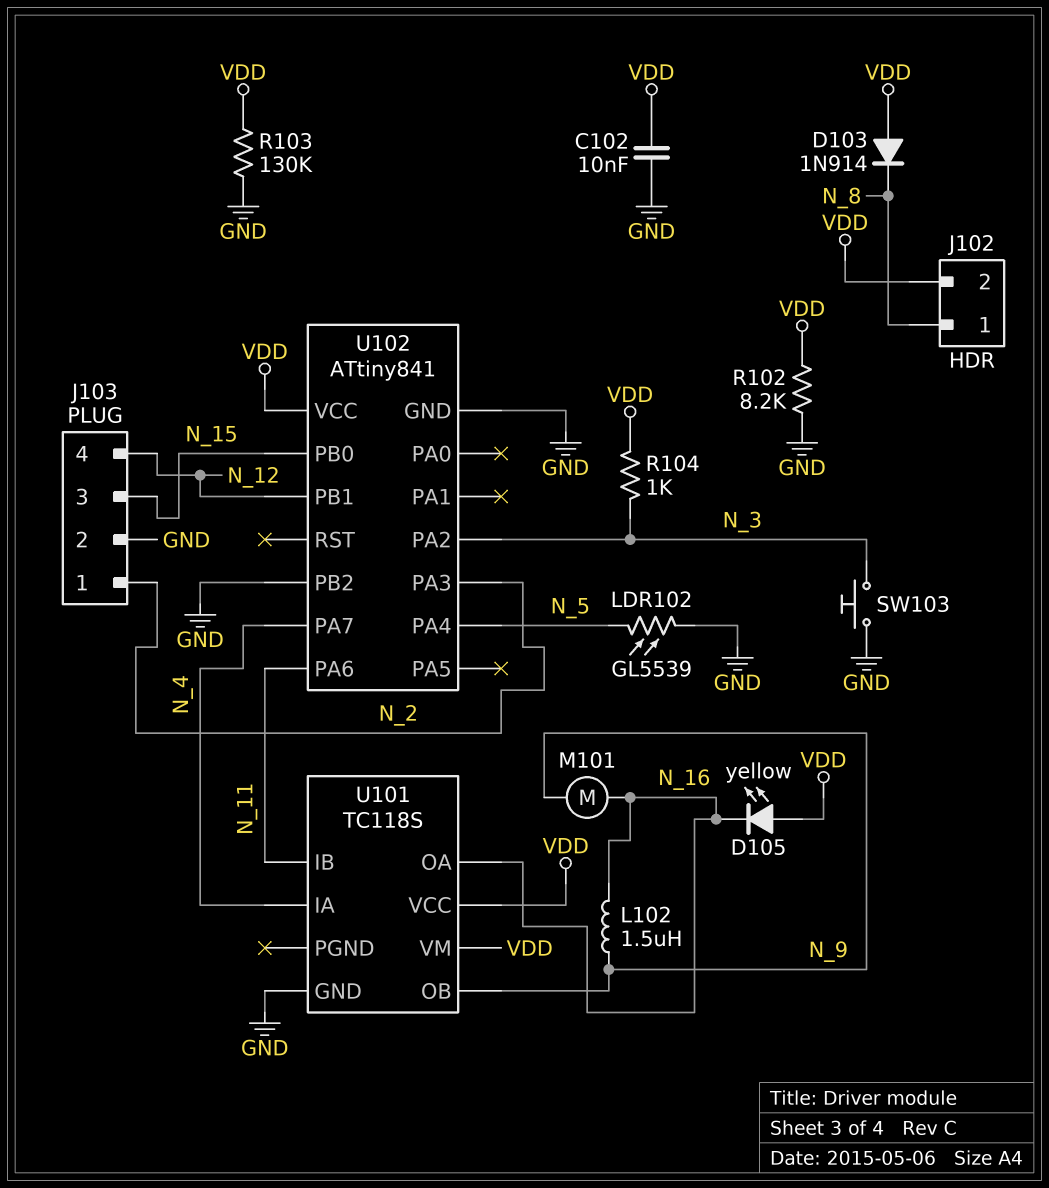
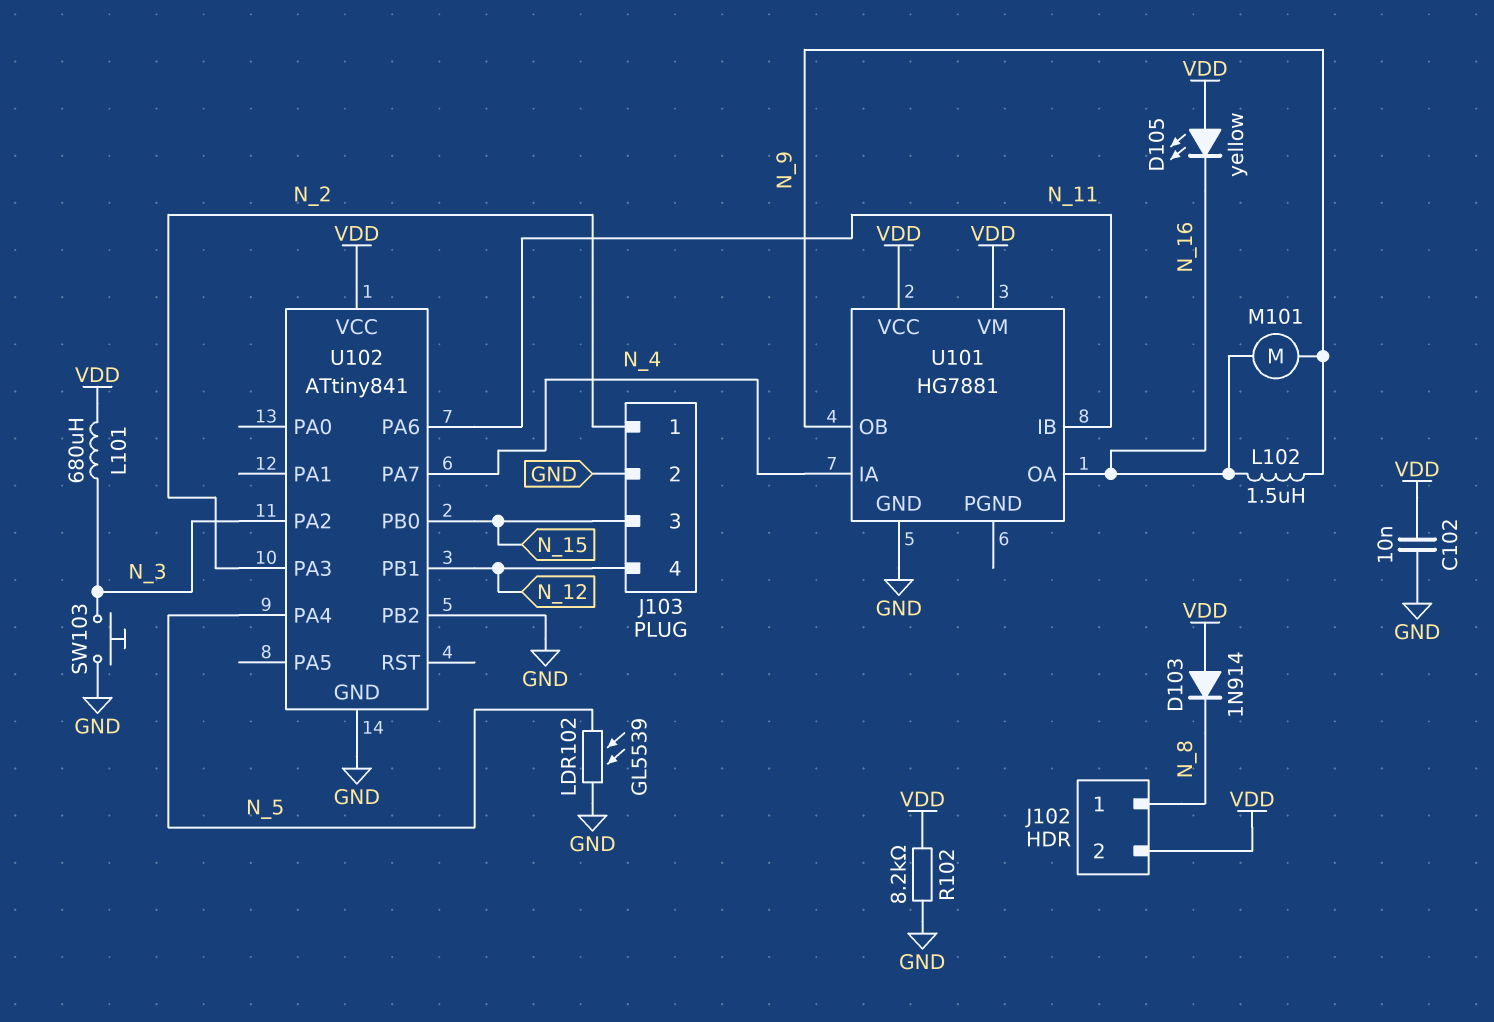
L101: none -> 680uH (N_3, VDD)
R103: 130k (GND, VDD) -> none
R104: 1k (N_3, VDD) -> none
U101: TC118S -> HG7881

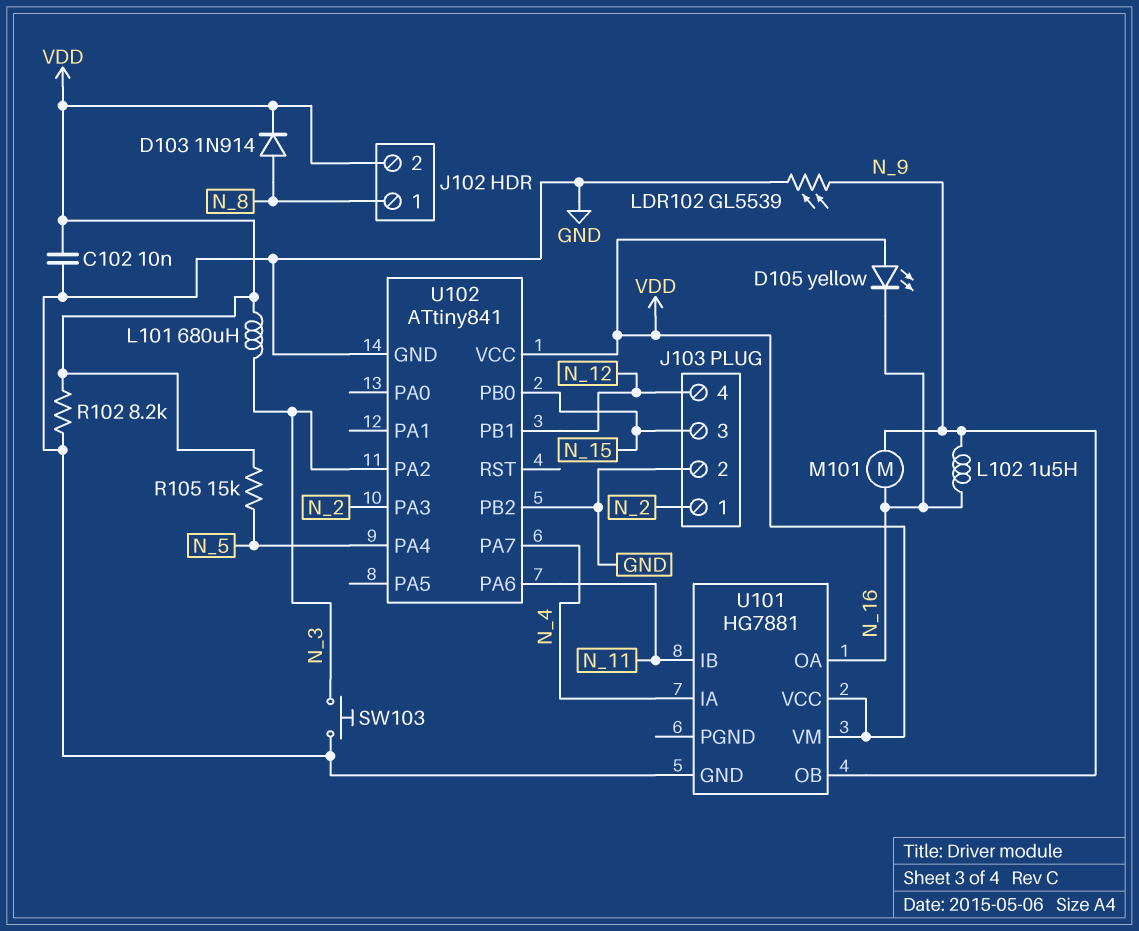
D103: diode 1N914 (A VDD, K N_8) -> diode 1N914 (A N_8, K VDD)
LDR102: GL5539 (GND, N_5) -> GL5539 (GND, N_9)
R105: none -> 15k (N_5, VDD)

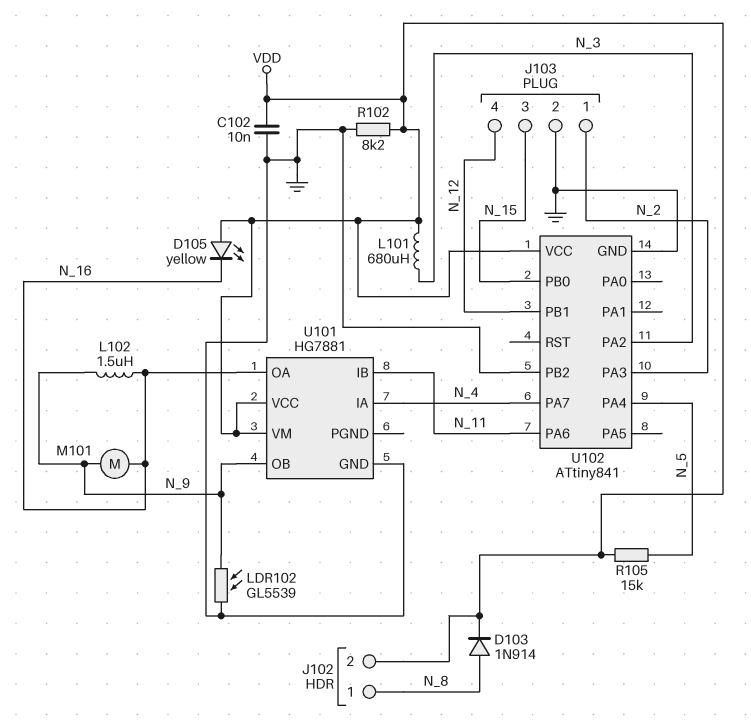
SW103: button (GND, N_3) -> none

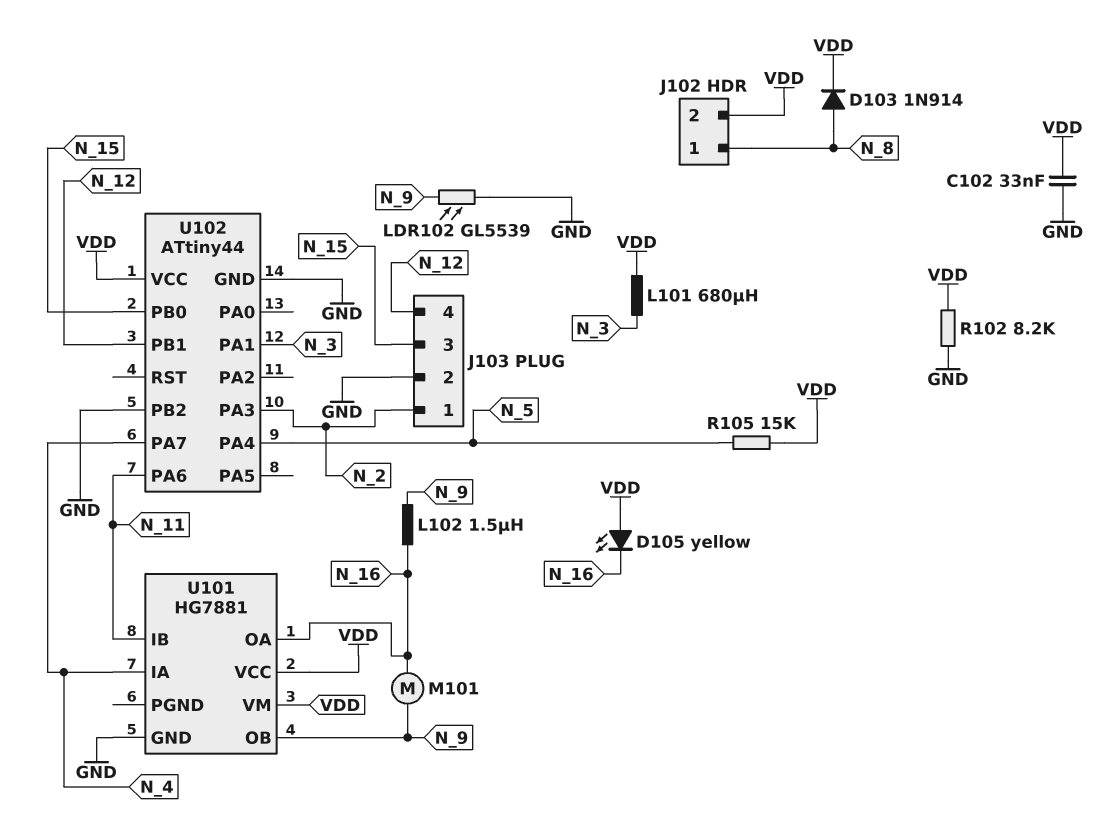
C102: 10nF (GND, VDD) -> 33nF (GND, VDD)
U102: ATtiny841 -> ATtiny44
U102 pin PA1: none -> N_3
U102 pin PA2: N_3 -> none

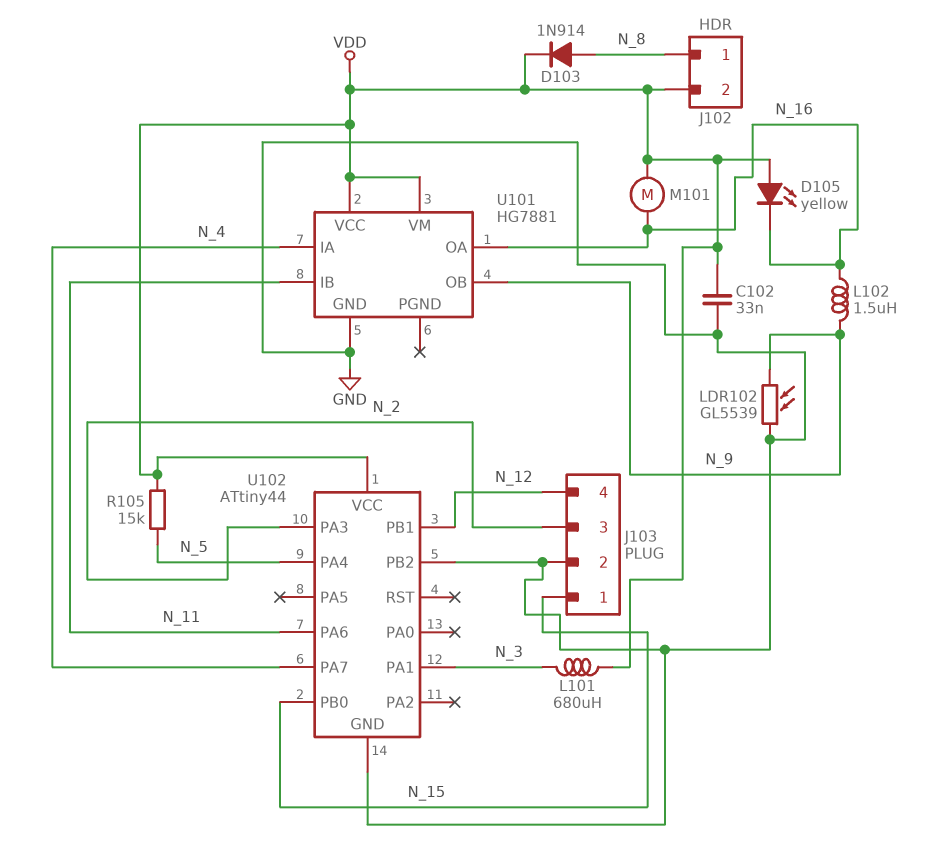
J103 pin 1: N_2 -> N_15
J103 pin 3: N_15 -> N_2
M101: motor (N_9, N_16) -> motor (N_16, VDD)
R102: 8.2k (GND, VDD) -> none

